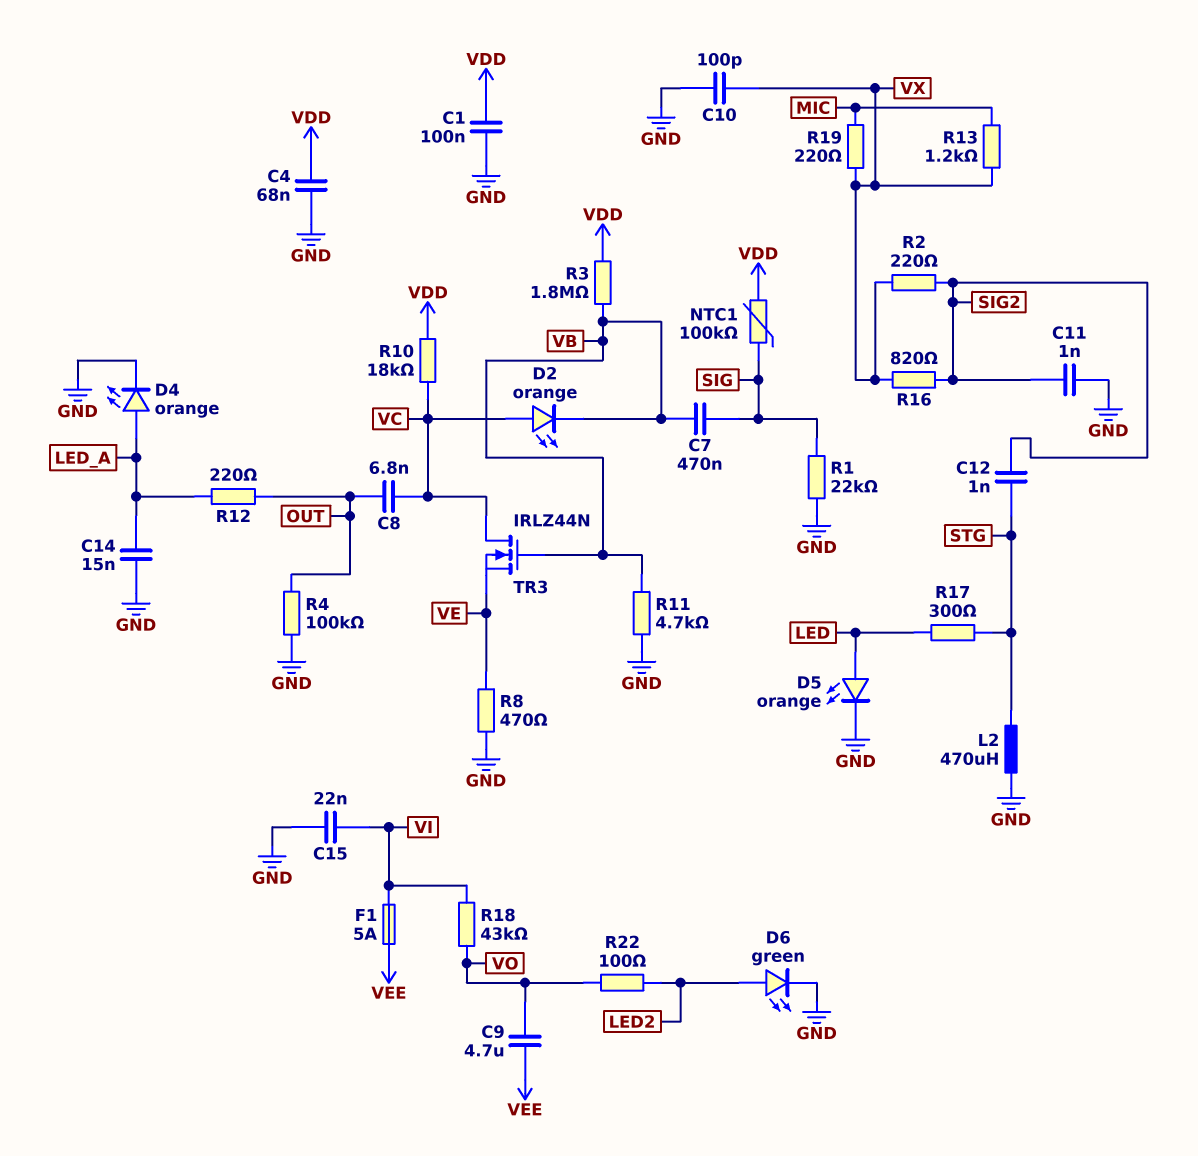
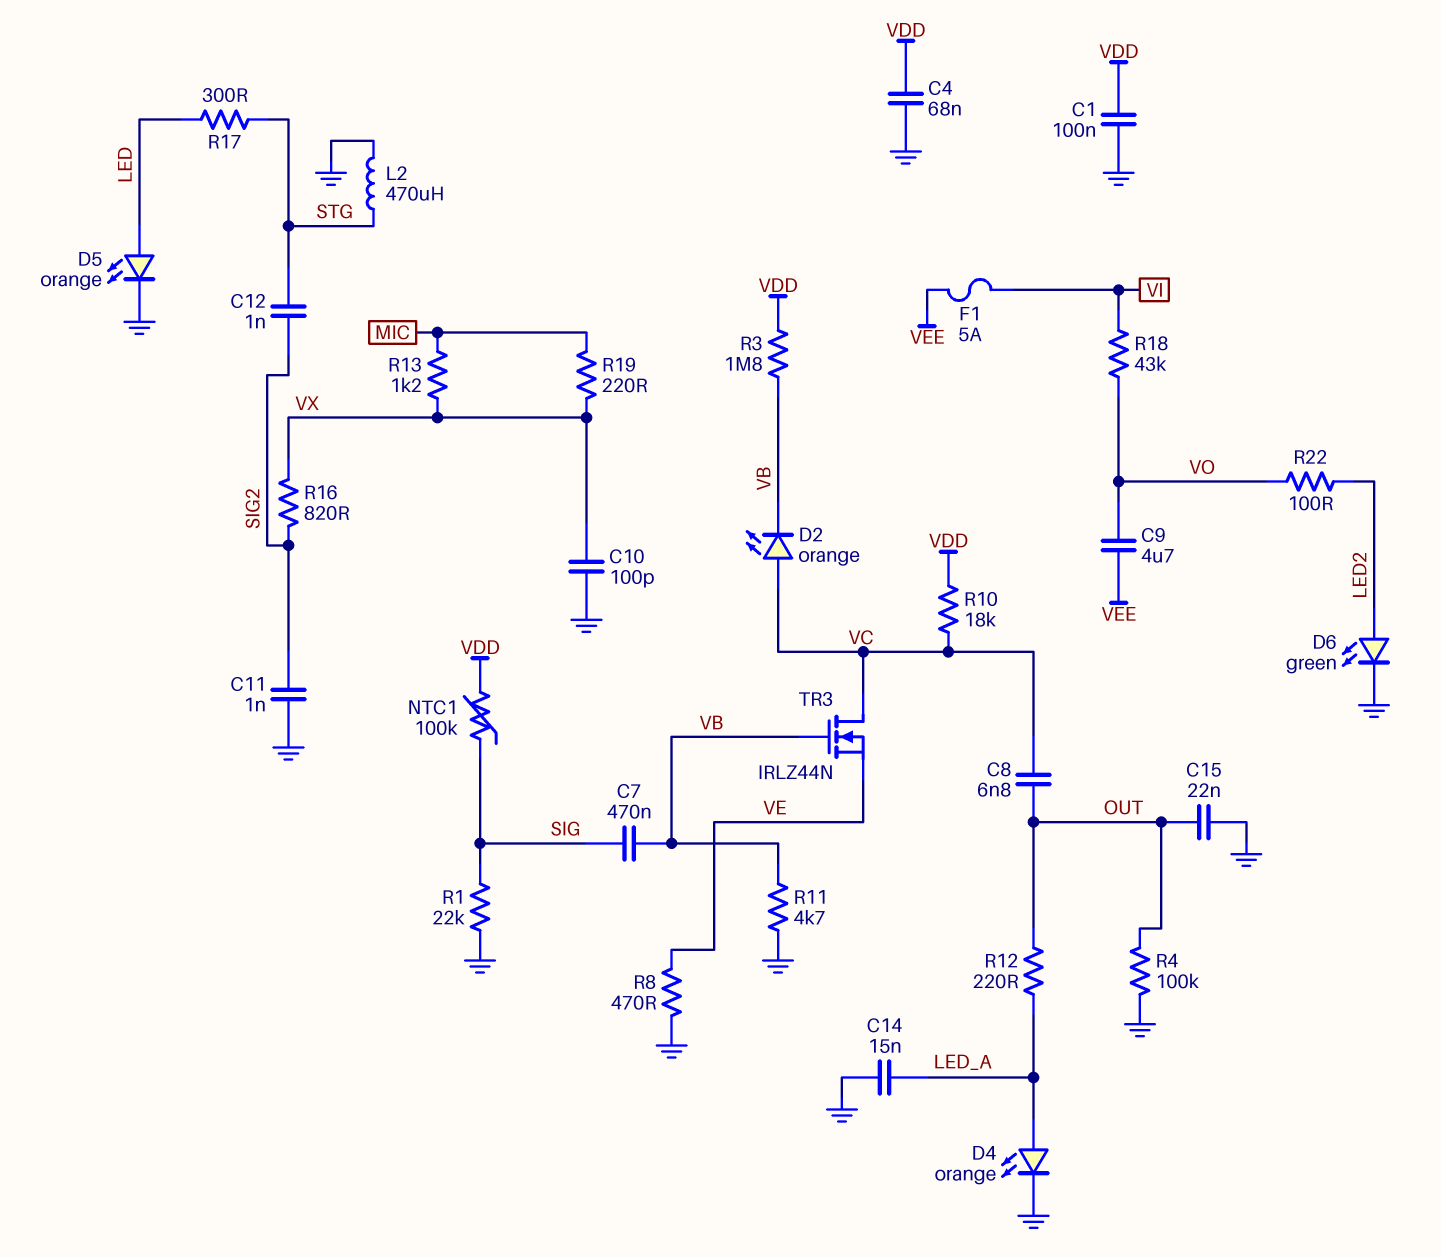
C15: 22nF (GND, VI) -> 22nF (GND, OUT)
R2: 220 (SIG2, VX) -> none

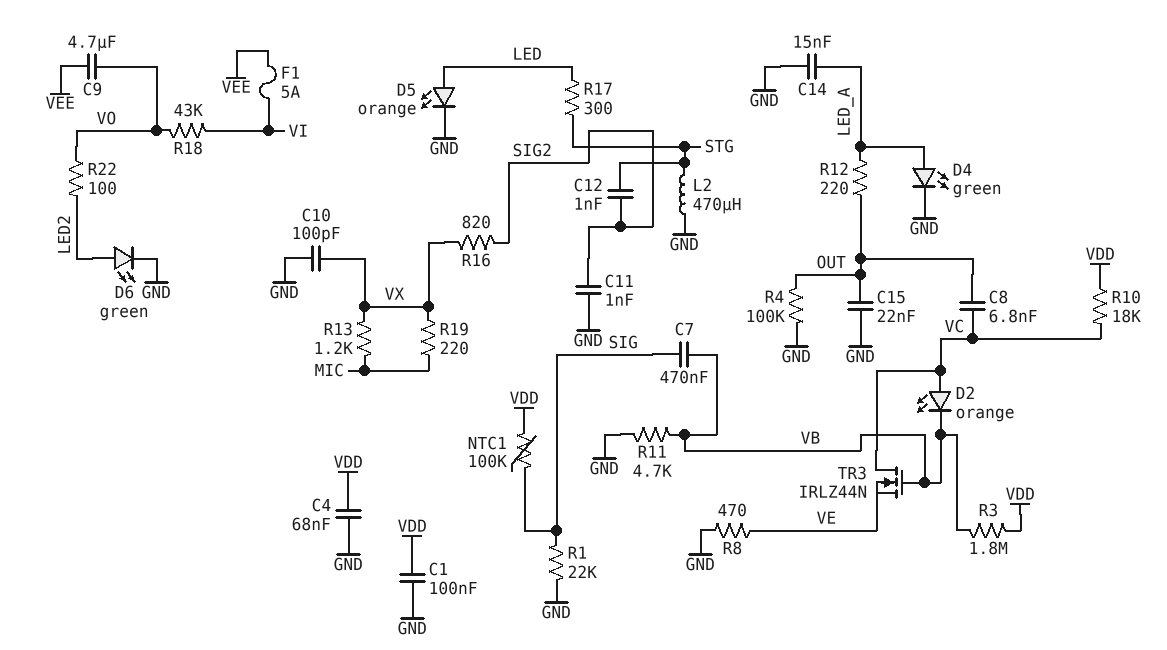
D4: LED orange (A LED_A, K GND) -> LED green (A LED_A, K GND)

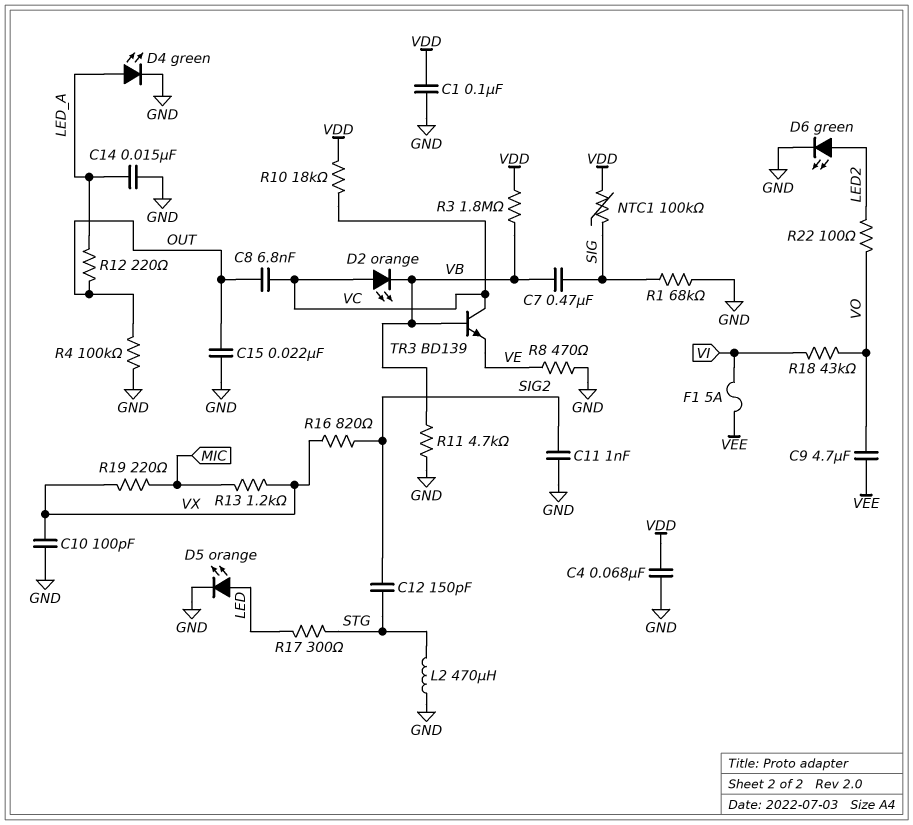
C12: 1nF (SIG2, STG) -> 150pF (SIG2, STG)
R1: 22k (GND, SIG) -> 68k (GND, SIG)
TR3: NMOS IRLZ44N (G VB, D VC, S VE) -> NPN BD139 (B VB, C VC, E VE)

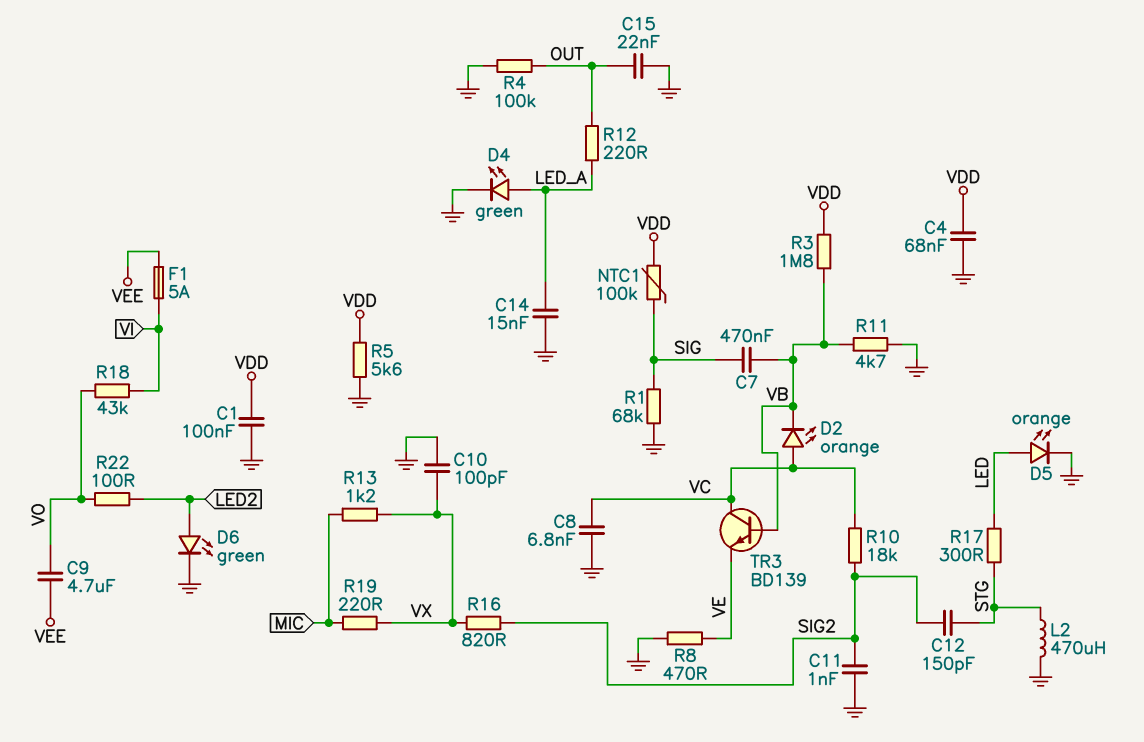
C8: 6.8nF (OUT, VC) -> 6.8nF (GND, VC)
R5: none -> 5.6k (GND, VDD)
R10: 18k (VC, VDD) -> 18k (SIG2, VC)

